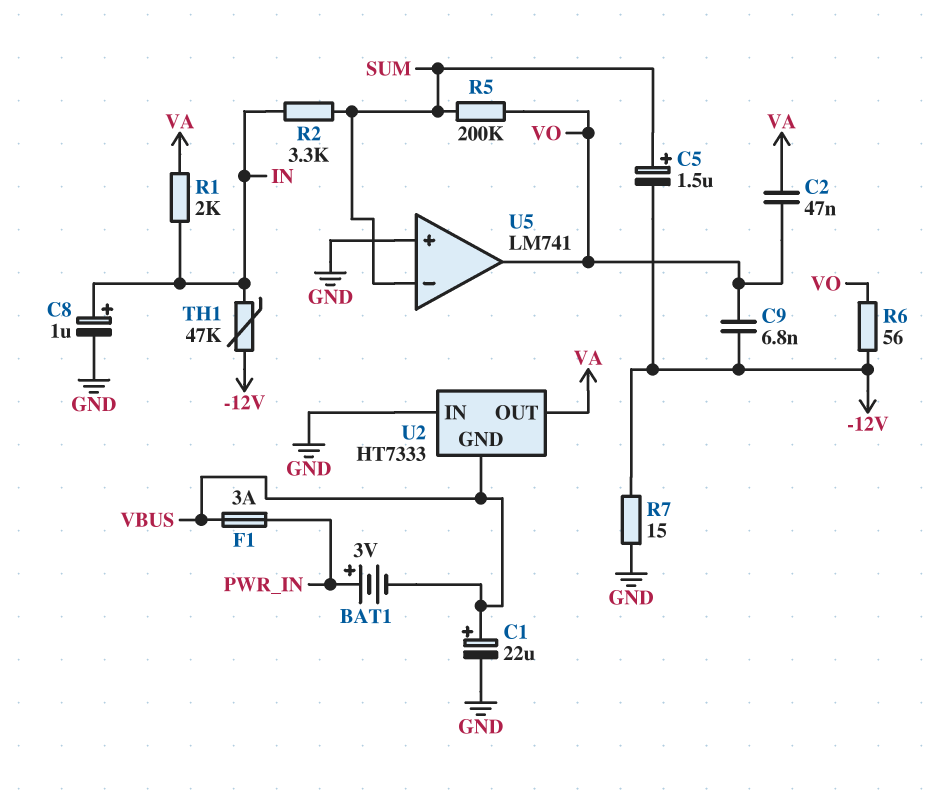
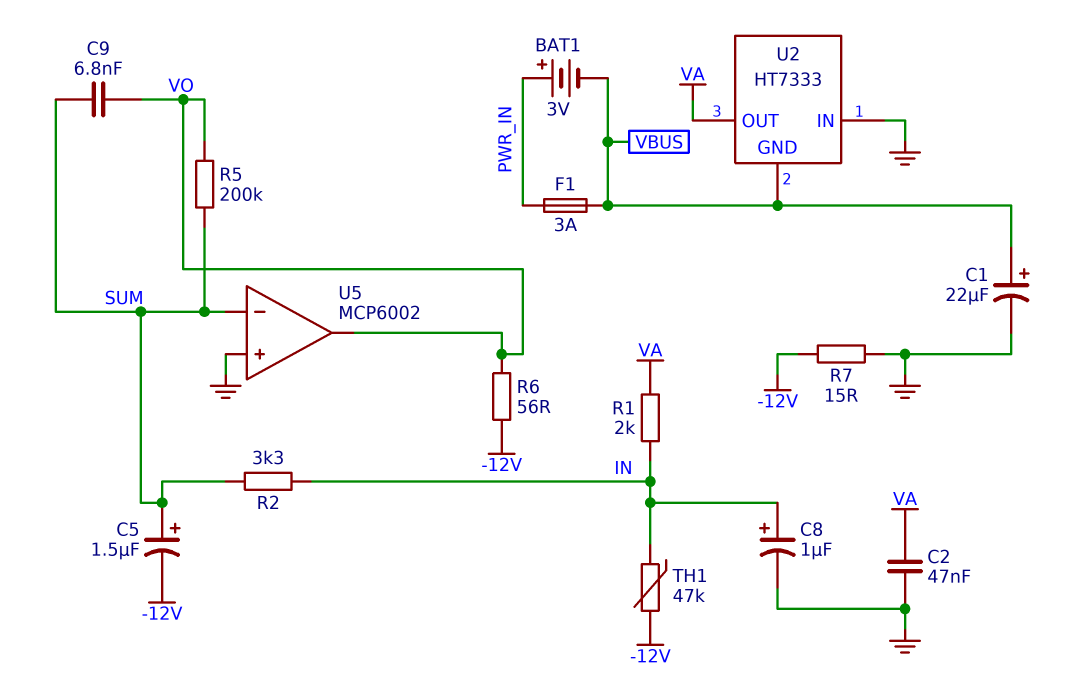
C2: 47nF (VA, VO) -> 47nF (GND, VA)
C9: 6.8nF (-12V, VO) -> 6.8nF (SUM, VO)
U5: LM741 -> MCP6002

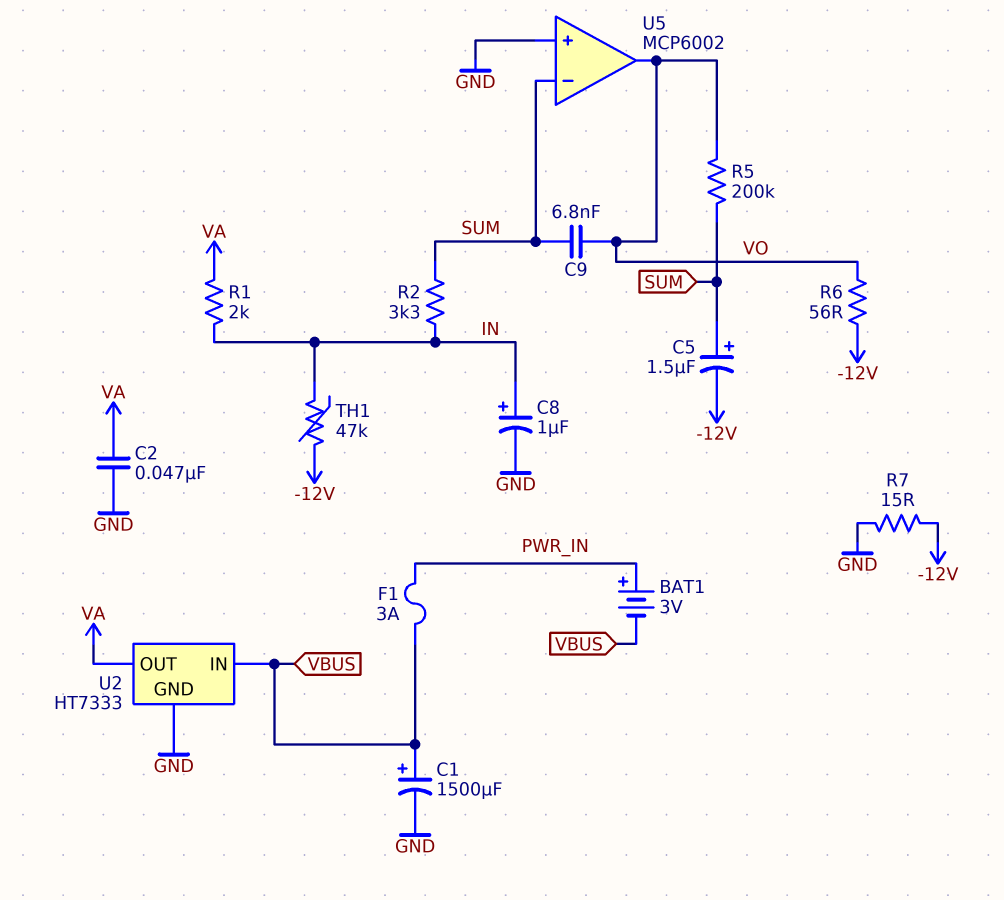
C1: 22uF (plus VBUS, minus GND) -> 1500uF (plus VBUS, minus GND)
U2 pin GND: VBUS -> GND
U2 pin IN: GND -> VBUS

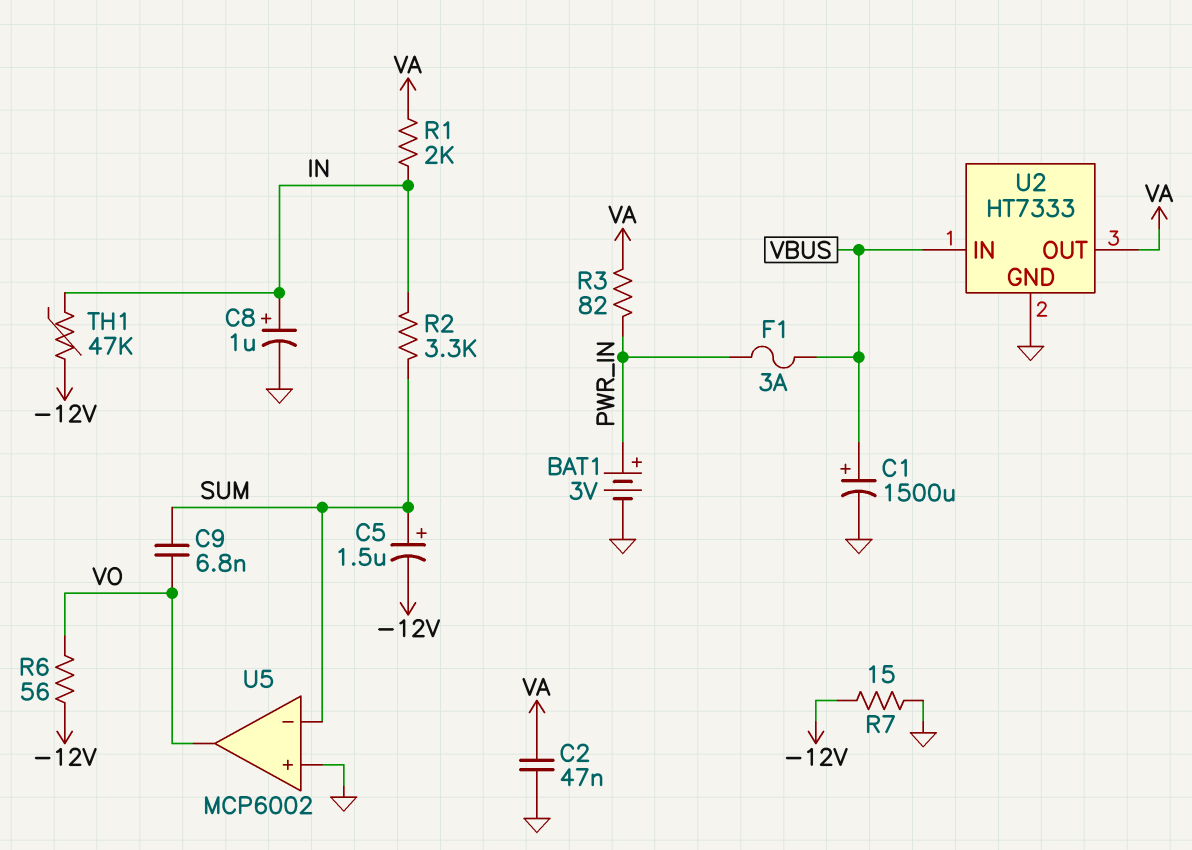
BAT1: 3V (plus PWR_IN, minus VBUS) -> 3V (plus PWR_IN, minus GND)
R3: none -> 82 (PWR_IN, VA)
R5: 200k (SUM, VO) -> none

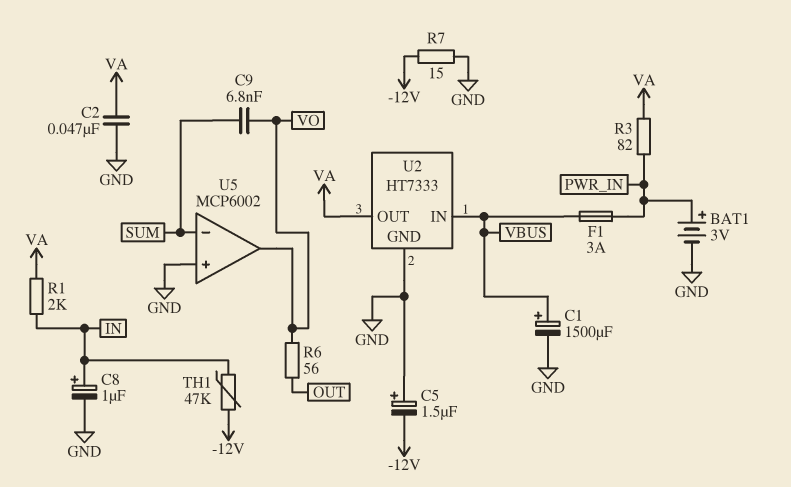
C5: 1.5uF (plus SUM, minus -12V) -> 1.5uF (plus GND, minus -12V)
R2: 3.3k (IN, SUM) -> none
R6: 56 (-12V, VO) -> 56 (OUT, VO)

